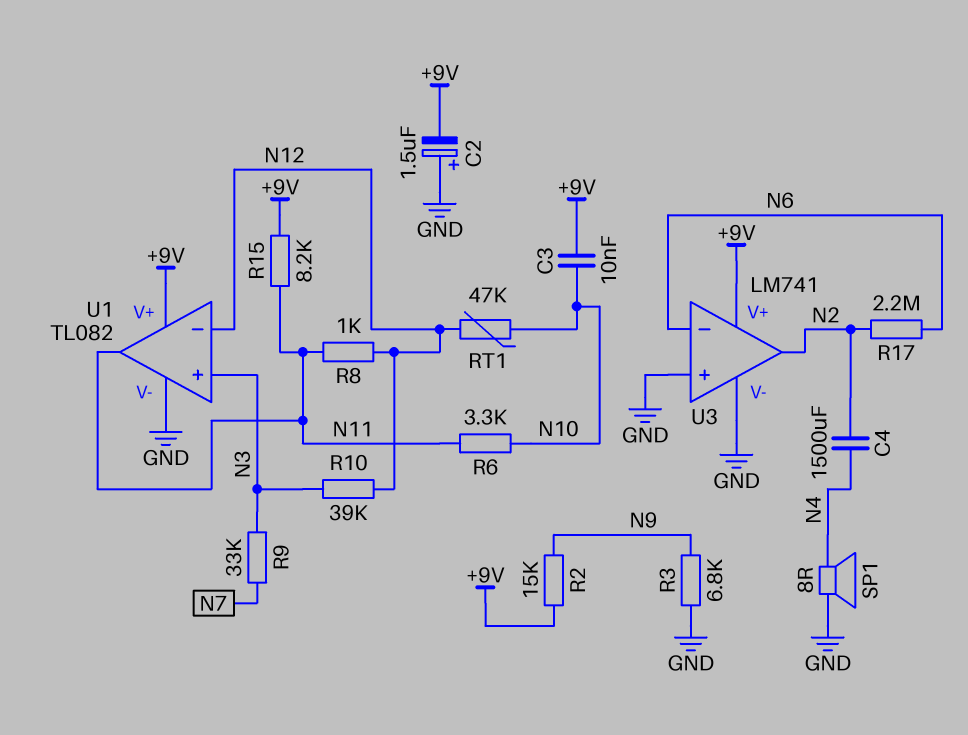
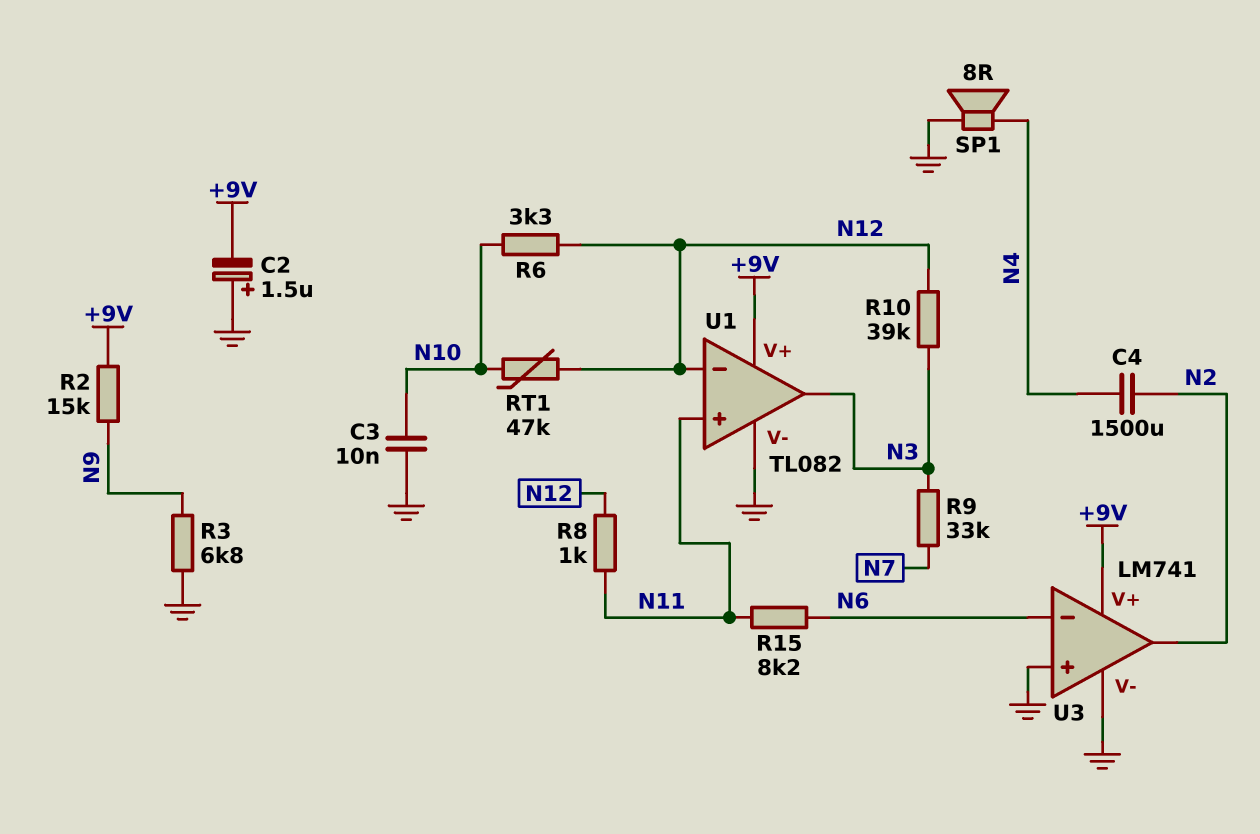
C3: 10nF (+9V, N10) -> 10nF (GND, N10)
R6: 3.3k (N10, N11) -> 3.3k (N10, N12)
R15: 8.2k (+9V, N11) -> 8.2k (N6, N11)
R17: 2.2M (N2, N6) -> none
U1 pin in+: N3 -> N11
U1 pin out: N11 -> N3

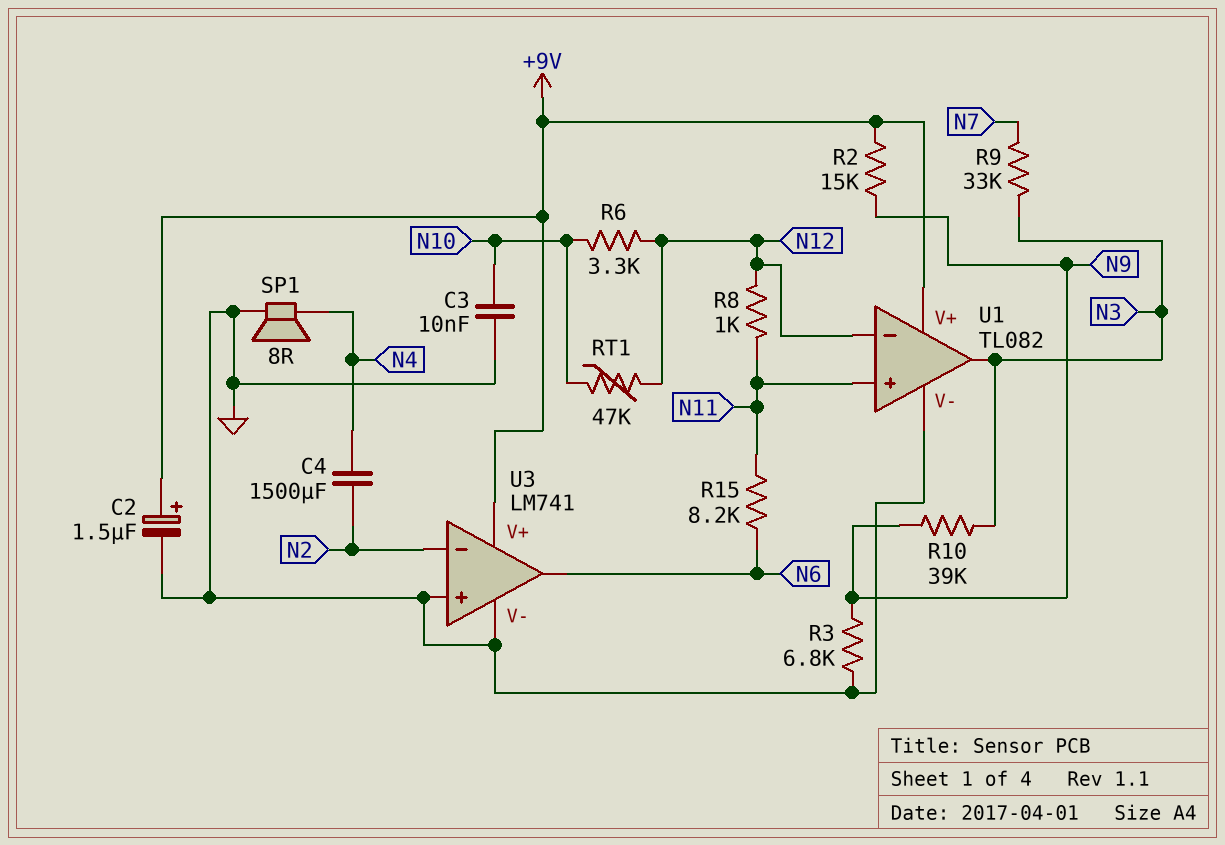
C2: 1.5uF (plus GND, minus +9V) -> 1.5uF (plus +9V, minus GND)
R10: 39k (N3, N12) -> 39k (N3, N9)
U3 pin in-: N6 -> N2
U3 pin out: N2 -> N6

